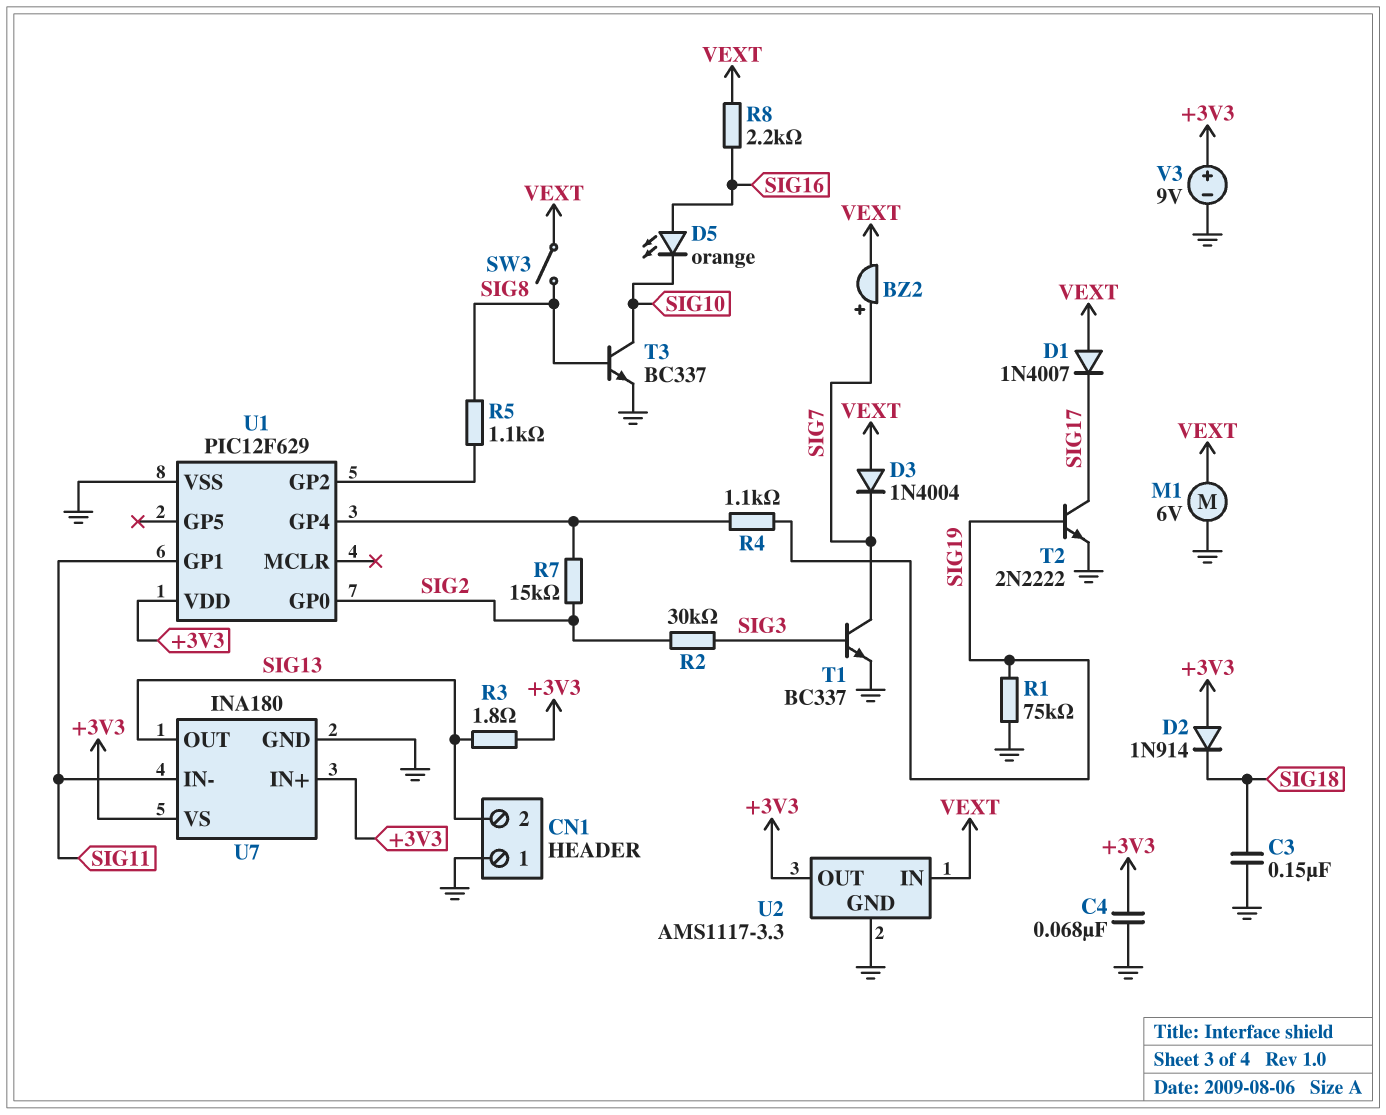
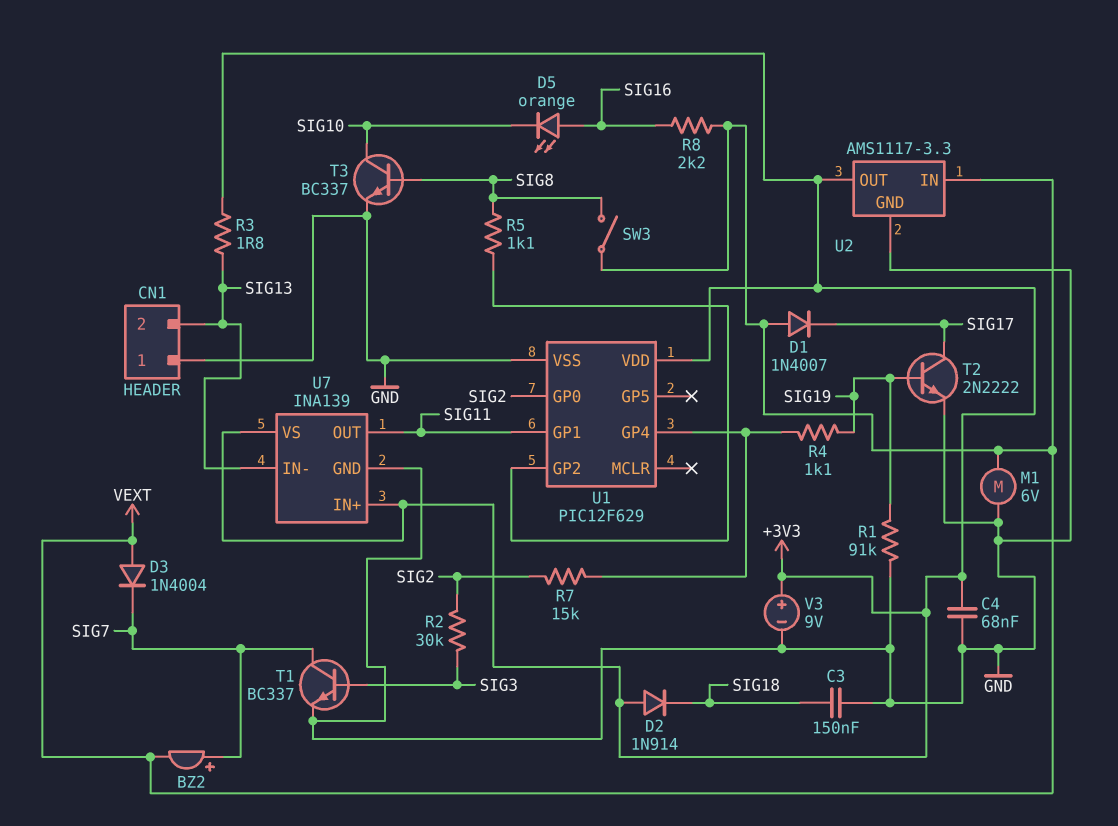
R1: 75k (GND, SIG19) -> 91k (GND, SIG19)
U7: INA180 -> INA139
U7 pin IN-: SIG11 -> SIG13
U7 pin OUT: SIG13 -> SIG11

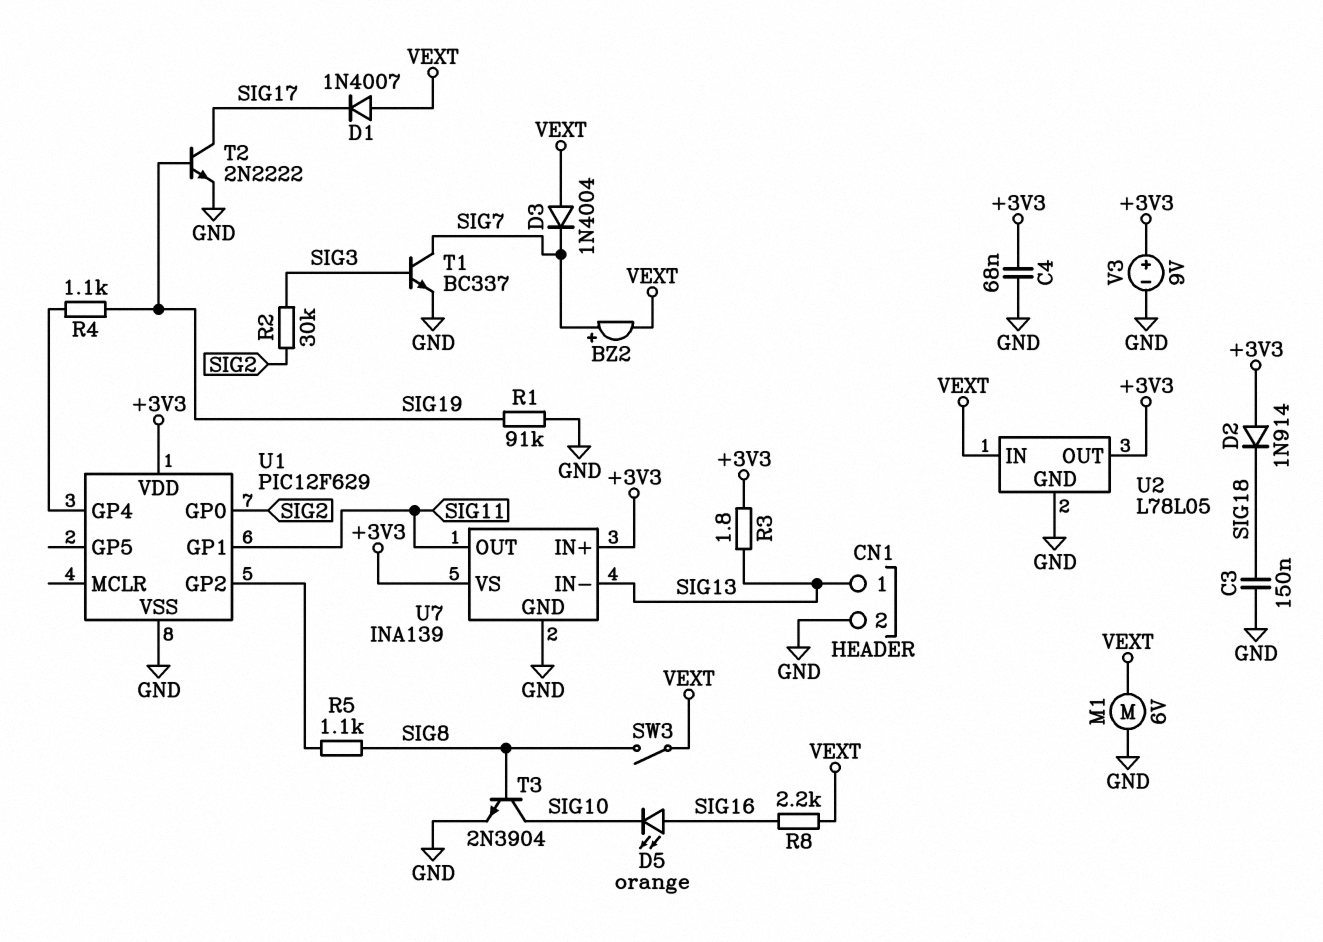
CN1 pin 1: GND -> SIG13
CN1 pin 2: SIG13 -> GND
R7: 15k (SIG2, U1/GP4) -> none
T3: NPN BC337 (B SIG8, C SIG10, E GND) -> NPN 2N3904 (B SIG8, C SIG10, E GND)
U2: AMS1117-3.3 -> L78L05

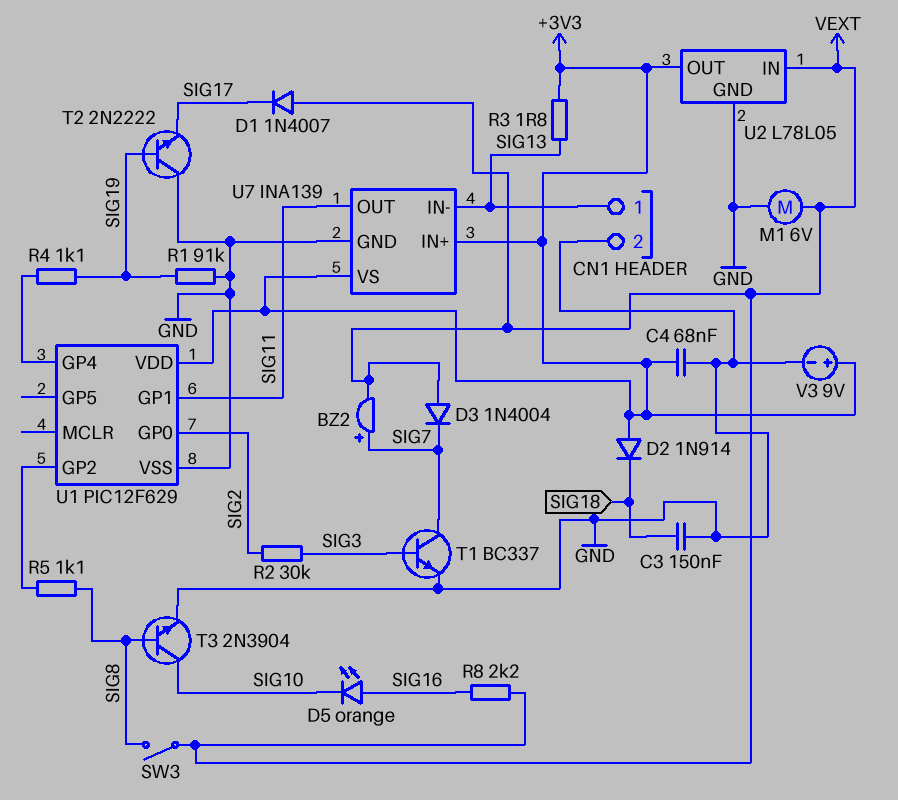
T2: NPN 2N2222 (B SIG19, C SIG17, E GND) -> NPN 2N2222 (B SIG19, C GND, E SIG17)

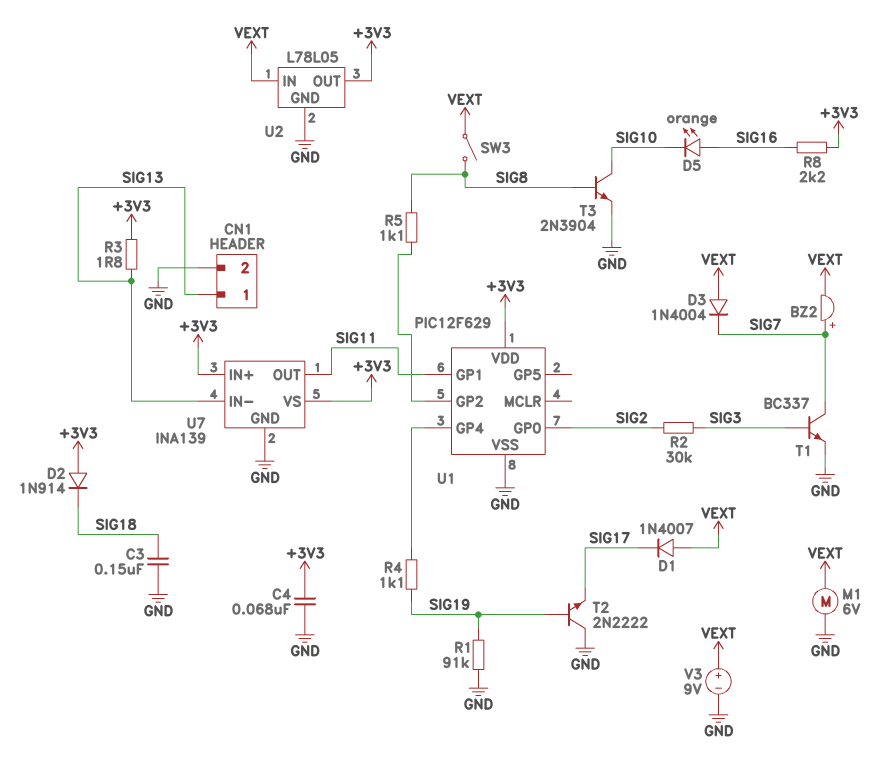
R8: 2.2k (SIG16, VEXT) -> 2.2k (+3V3, SIG16)
V3: 9V (plus +3V3, minus GND) -> 9V (plus VEXT, minus GND)

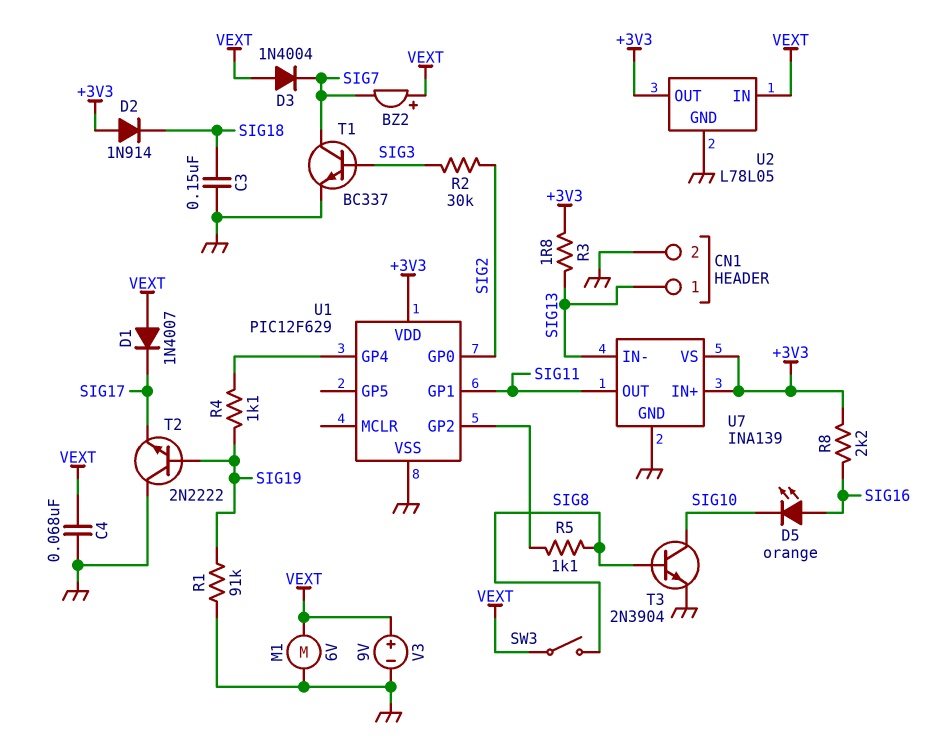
BZ2: buzzer (plus SIG7, minus VEXT) -> buzzer (plus VEXT, minus SIG7)
C4: 68nF (+3V3, GND) -> 68nF (GND, VEXT)

